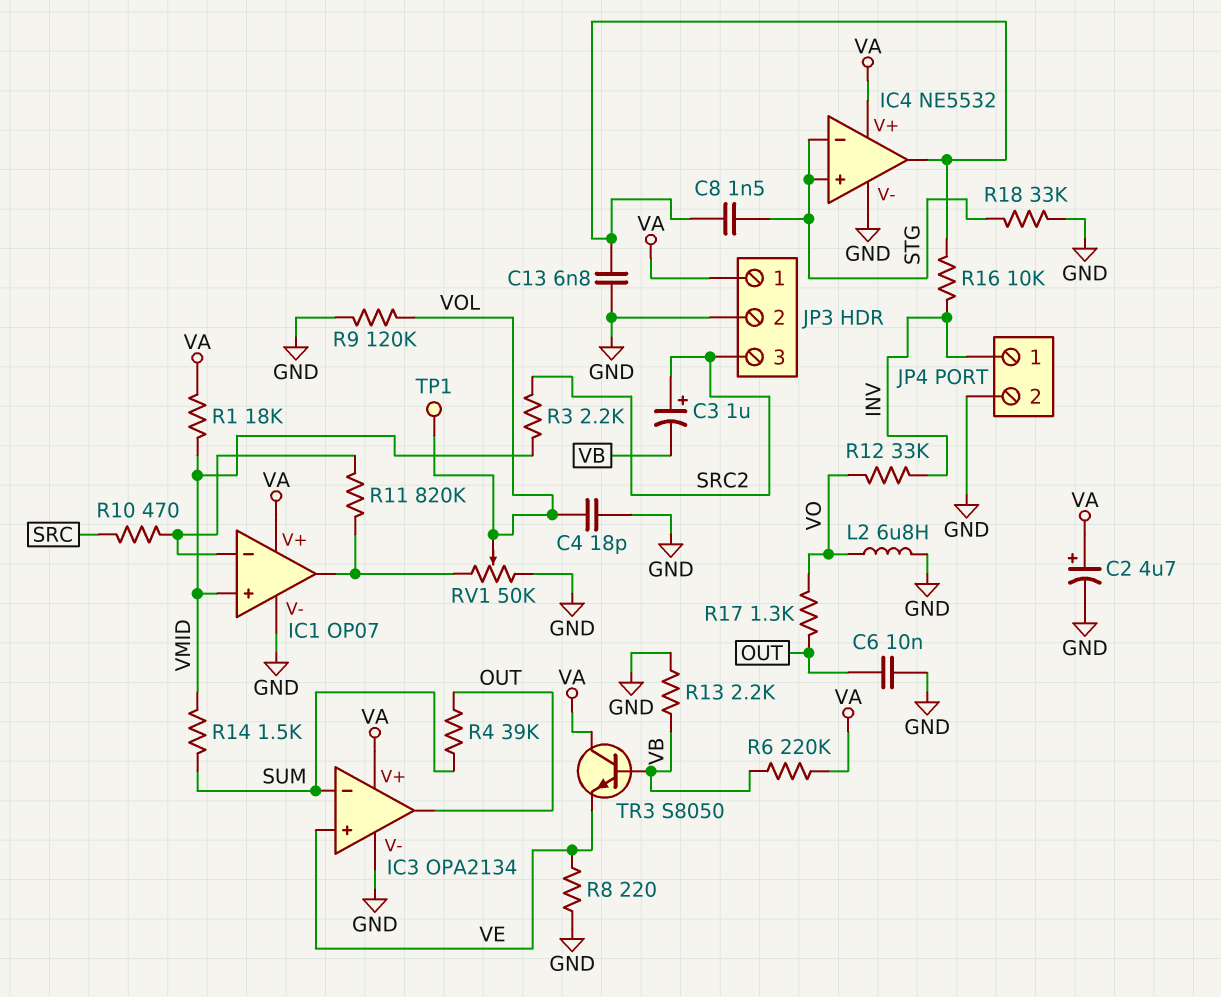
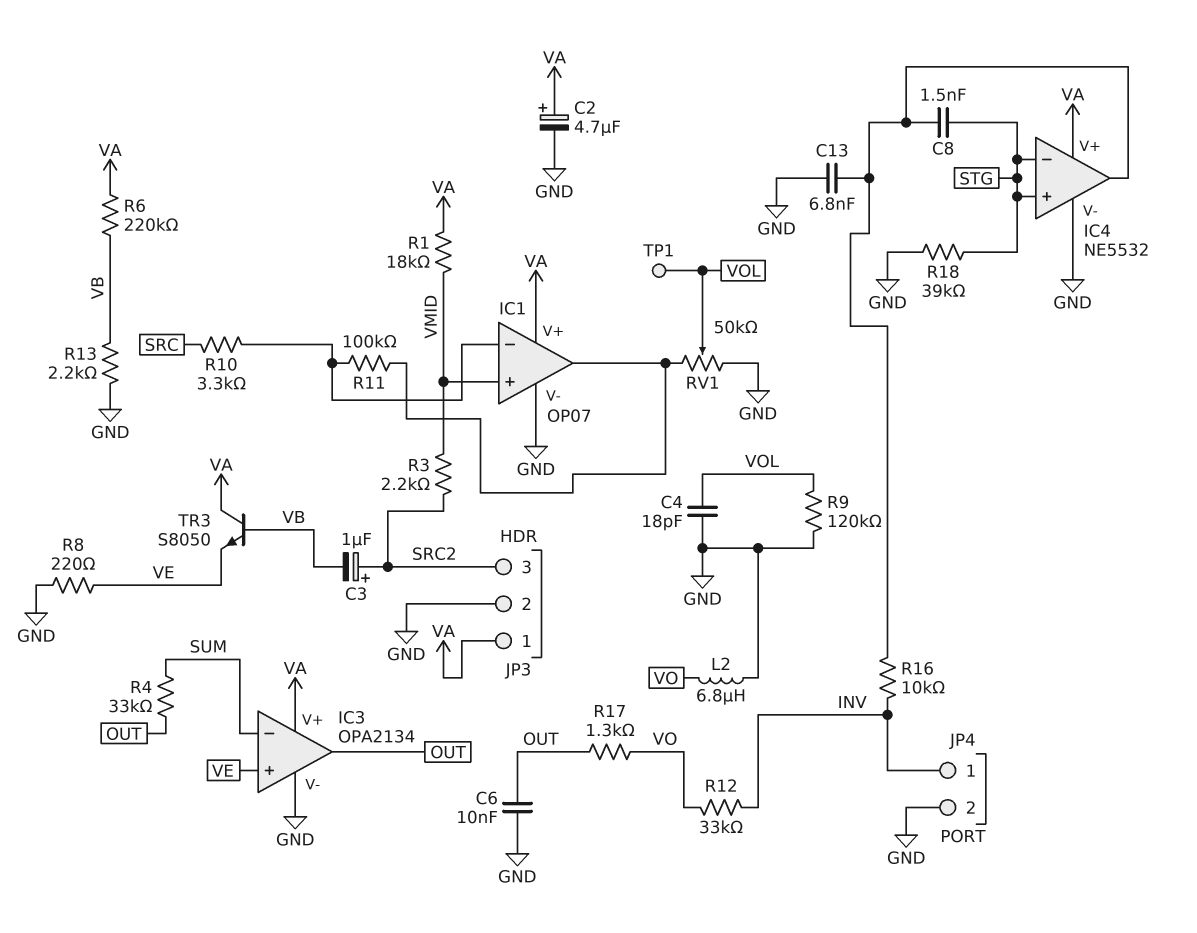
R4: 39k (OUT, SUM) -> 33k (OUT, SUM)
R10: 470 (IC1/in-, SRC) -> 3.3k (IC1/in-, SRC)
R11: 820k (IC1/in-, IC1/out) -> 100k (IC1/in-, IC1/out)
R14: 1.5k (SUM, VMID) -> none
R18: 33k (GND, STG) -> 39k (GND, STG)

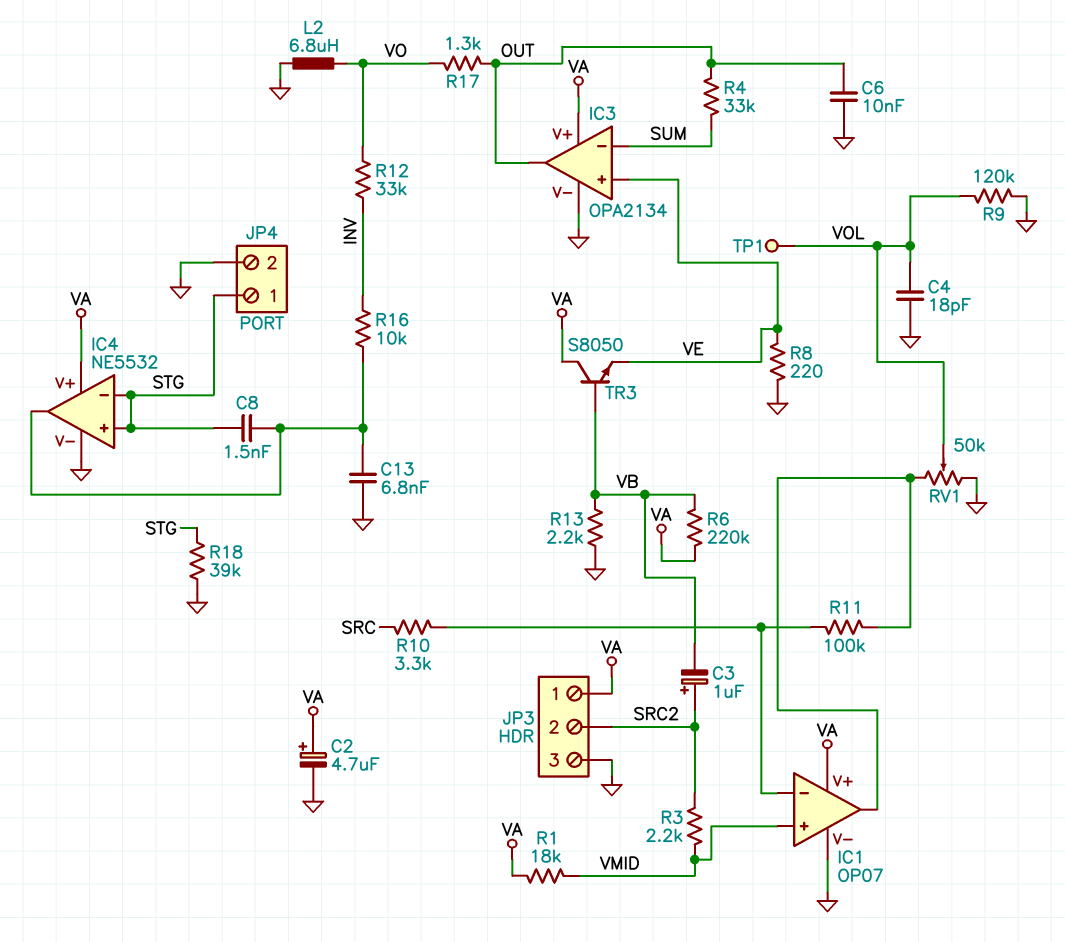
JP3 pin 2: GND -> SRC2
JP3 pin 3: SRC2 -> GND
JP4 pin 1: INV -> STG

